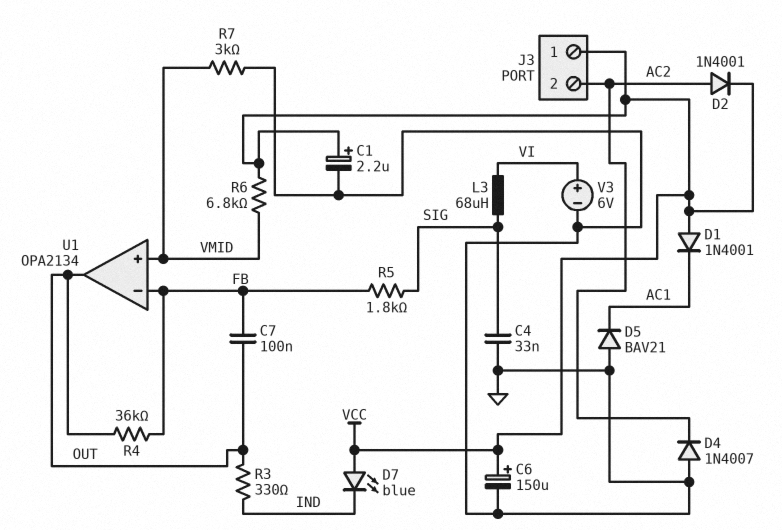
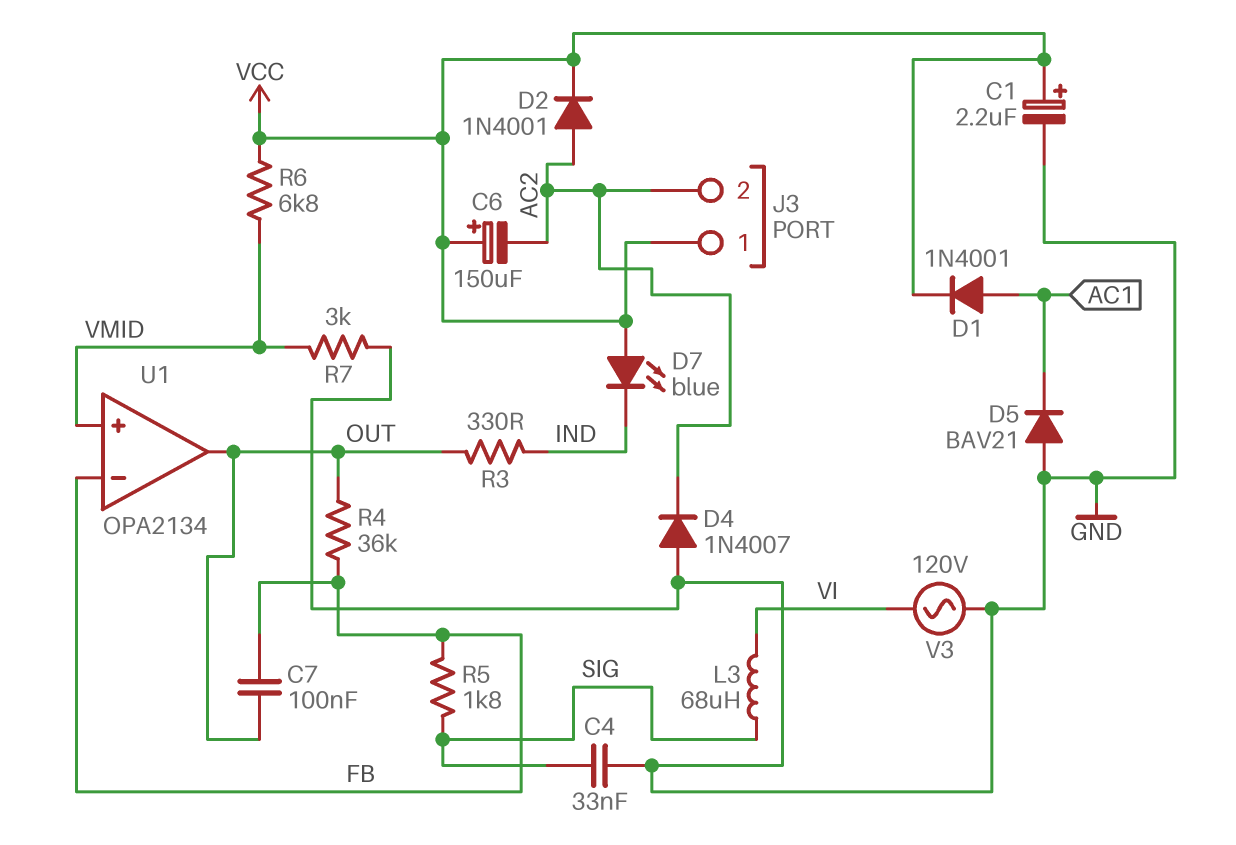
C6: 150uF (plus VCC, minus GND) -> 150uF (plus VCC, minus AC2)
D1: diode 1N4001 (A VCC, K AC1) -> diode 1N4001 (A AC1, K VCC)
V3: 6V (plus VI, minus GND) -> AC 120V (GND, VI)

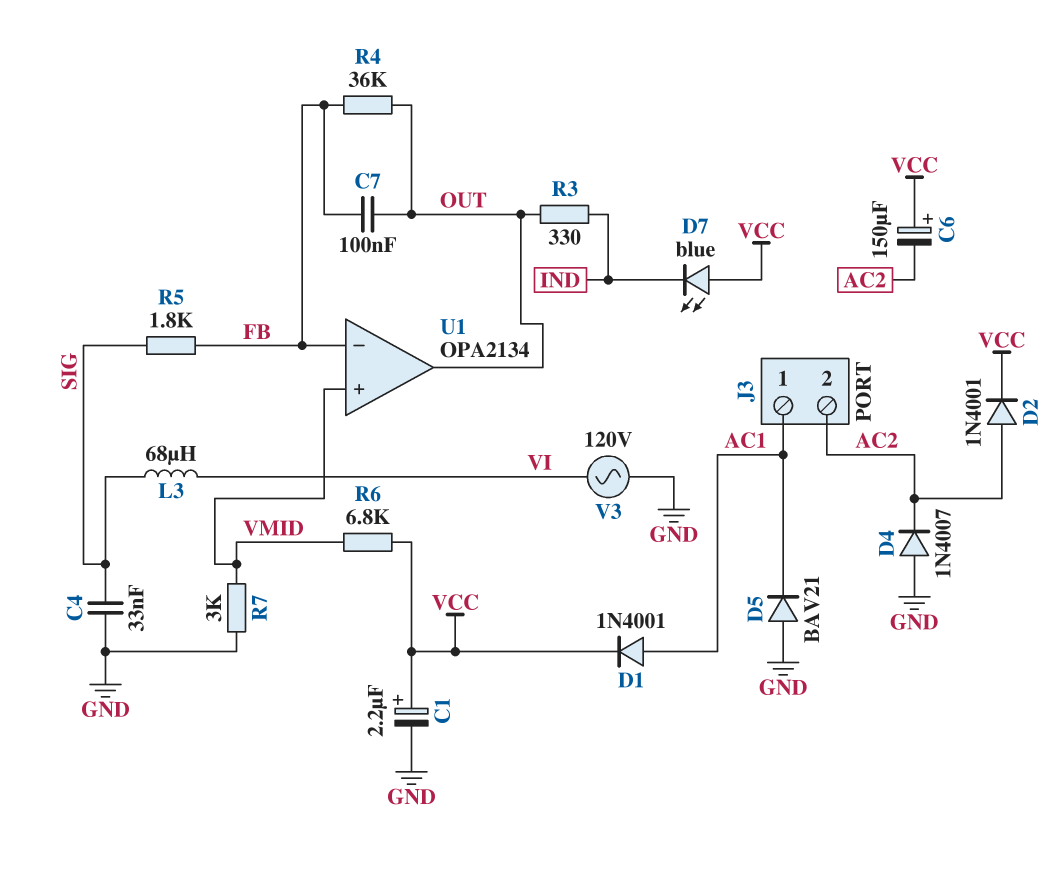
J3 pin 1: VCC -> AC1

